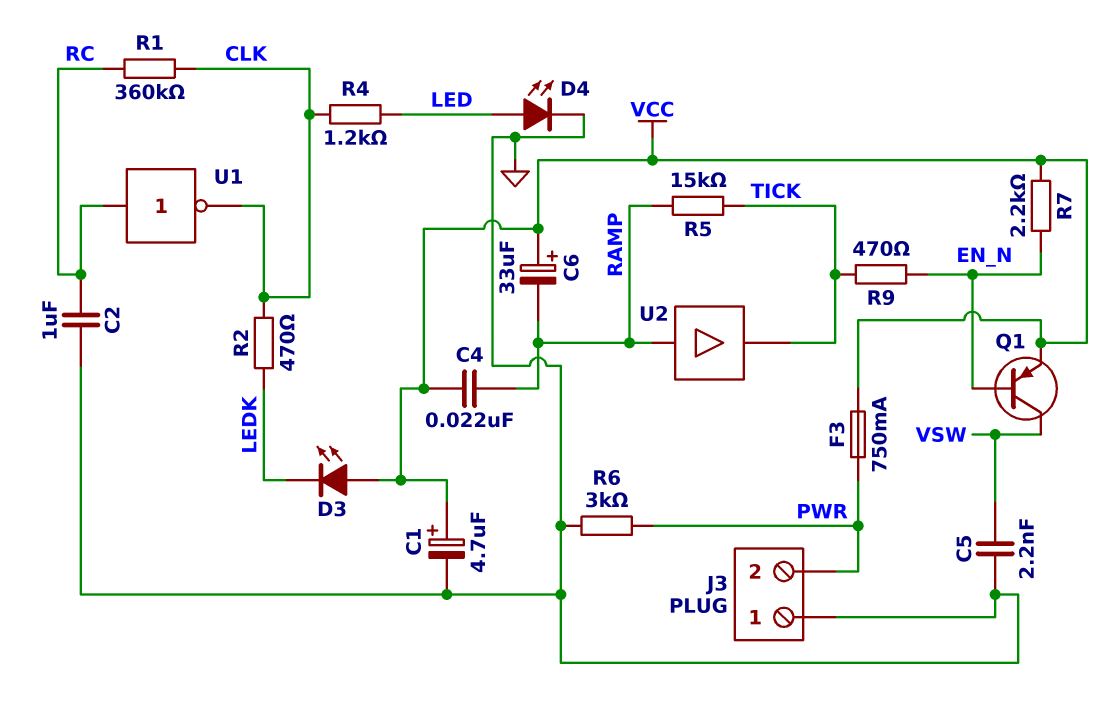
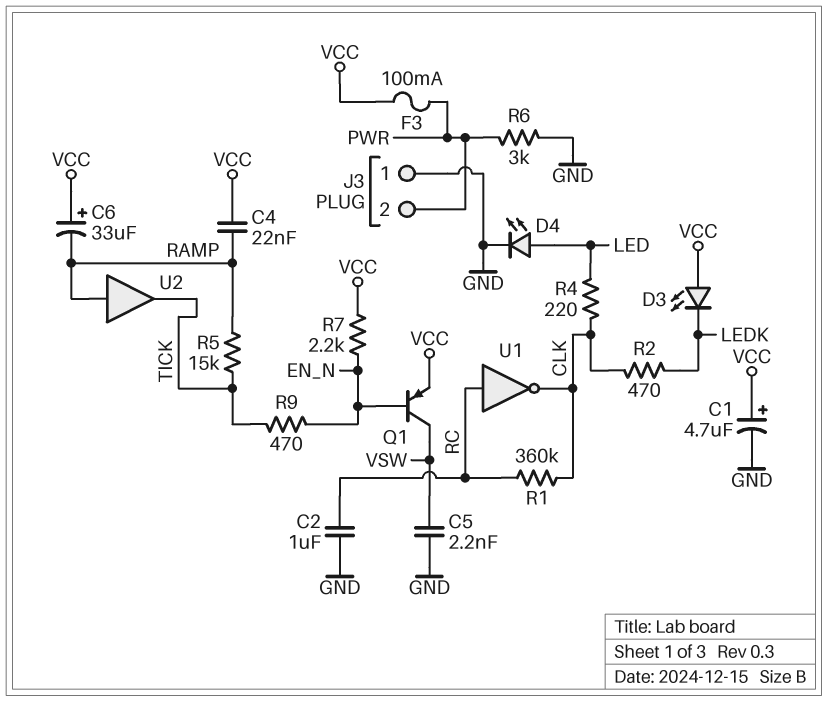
F3: 750mA (PWR, VCC) -> 100mA (PWR, VCC)
R4: 1.2k (CLK, LED) -> 220 (CLK, LED)

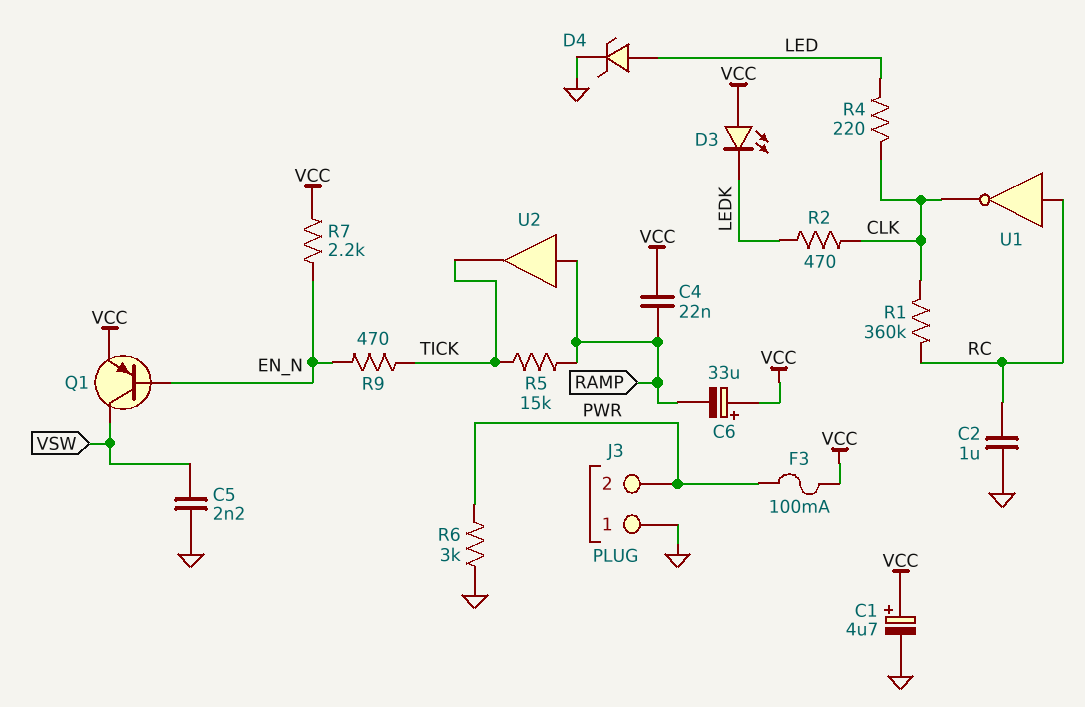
D4: LED (A LED, K GND) -> zener (A LED, K GND)

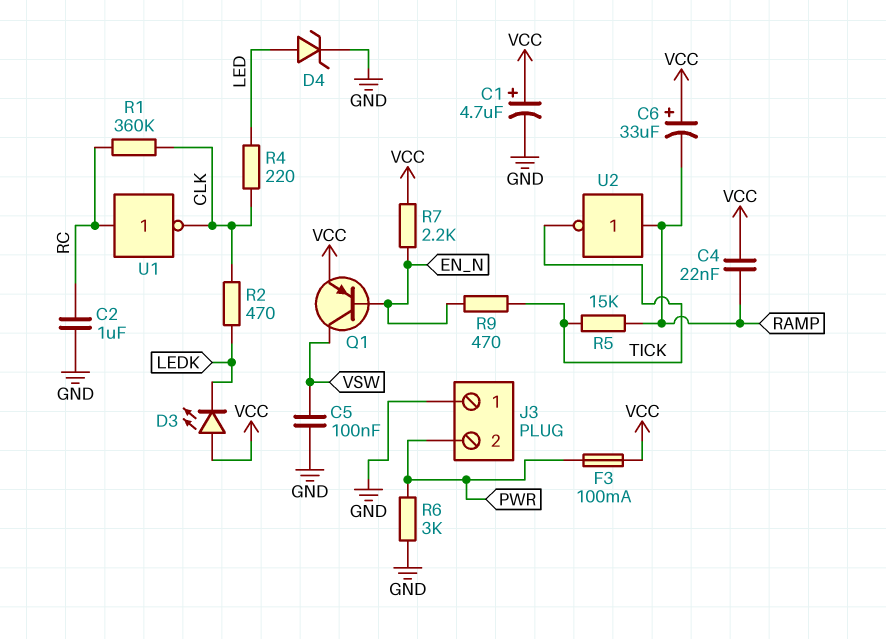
C5: 2.2nF (GND, VSW) -> 100nF (GND, VSW)
U2: buffer (in RAMP, out TICK) -> NOT (in RAMP, out TICK)

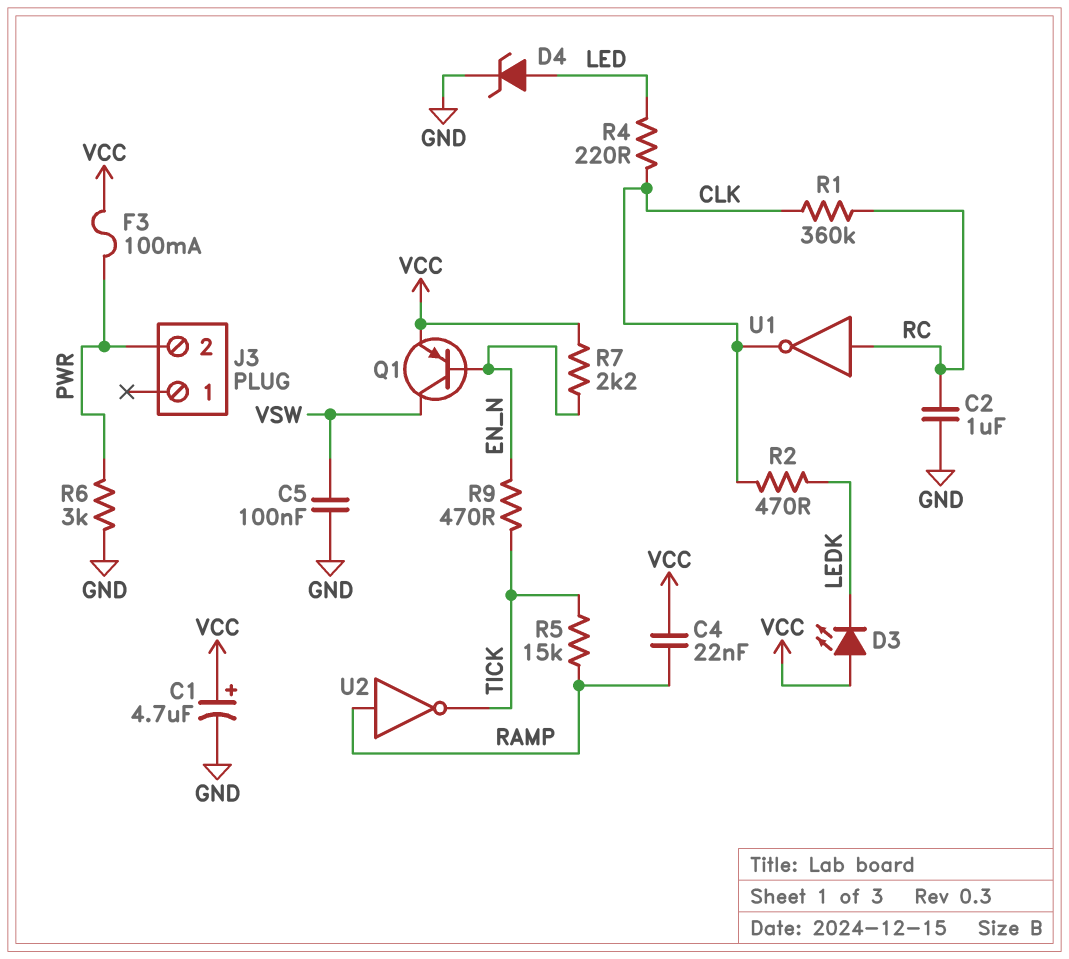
C6: 33uF (plus VCC, minus RAMP) -> none
J3 pin 1: GND -> none

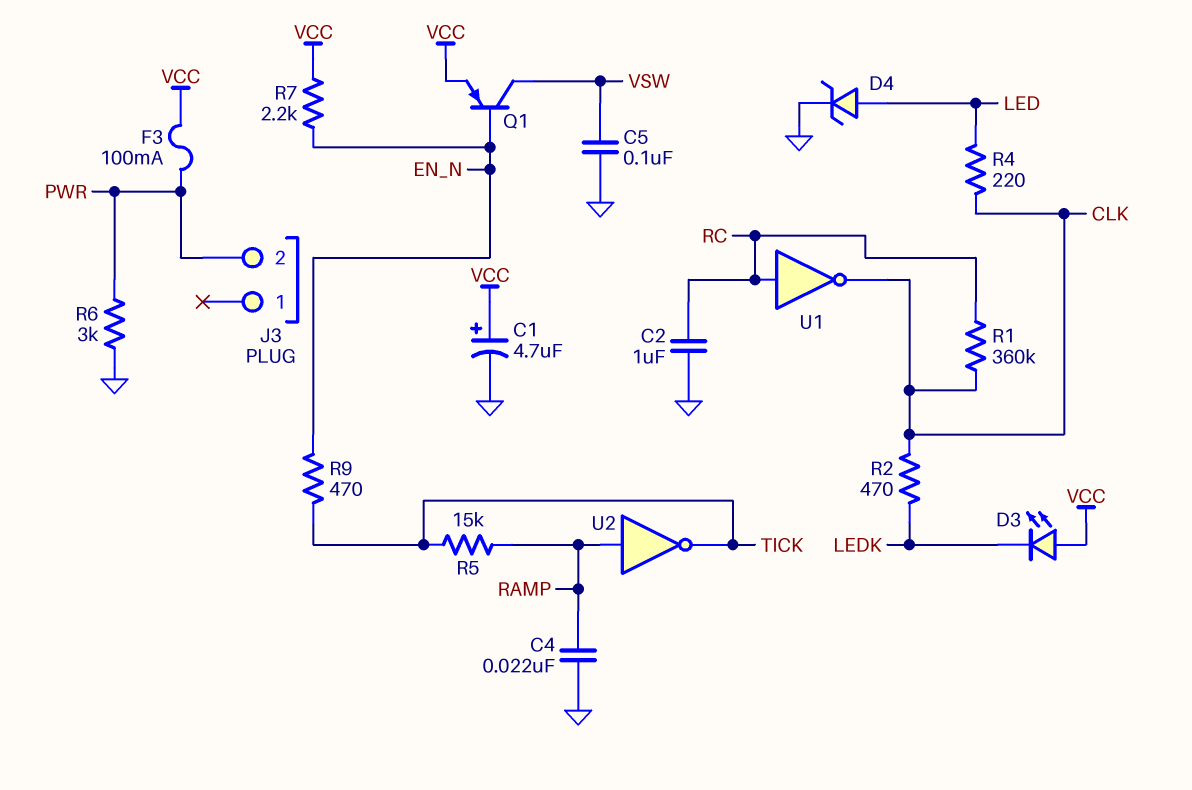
C4: 22nF (RAMP, VCC) -> 22nF (GND, RAMP)

